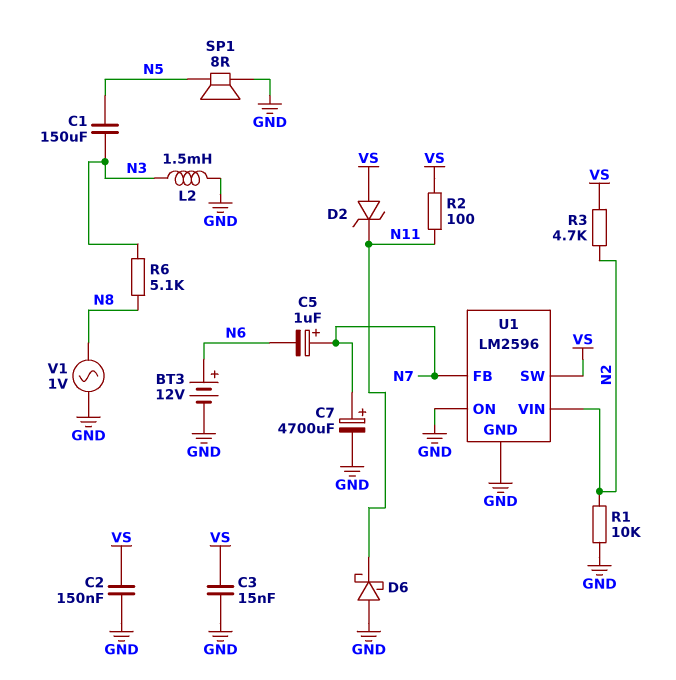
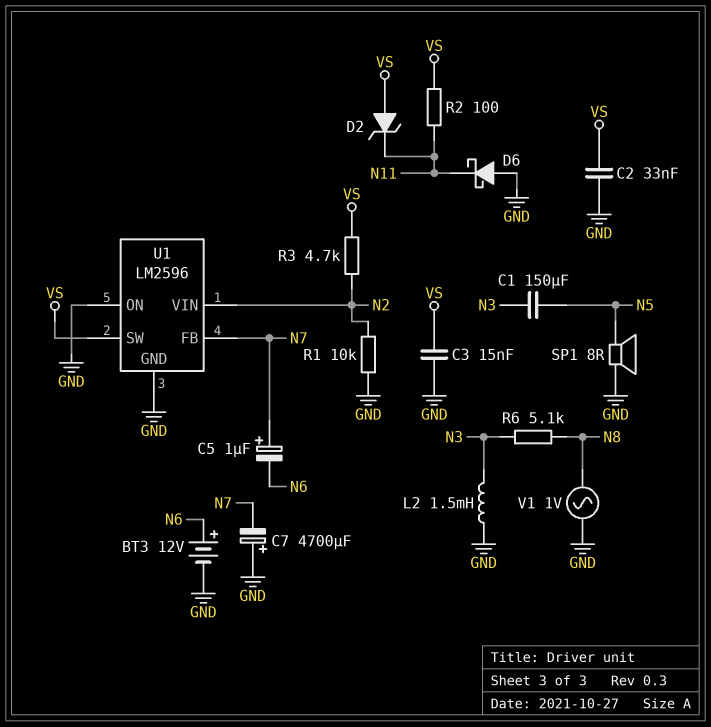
C2: 150nF (GND, VS) -> 33nF (GND, VS)
C7: 4700uF (plus N7, minus GND) -> 4700uF (plus GND, minus N7)

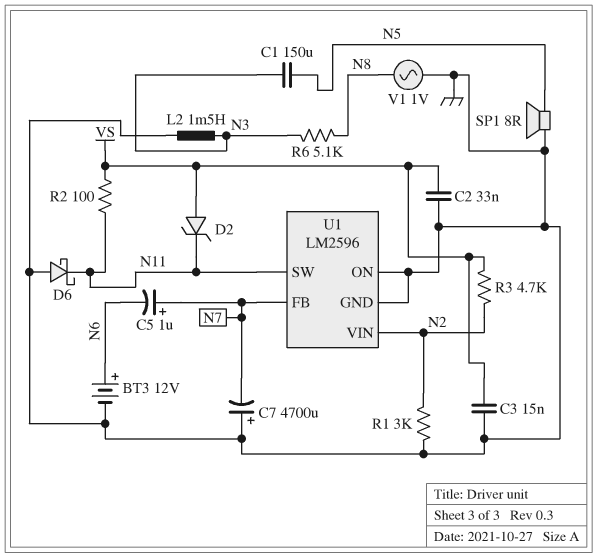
R1: 10k (GND, N2) -> 3k (GND, N2)
U1 pin SW: VS -> N11

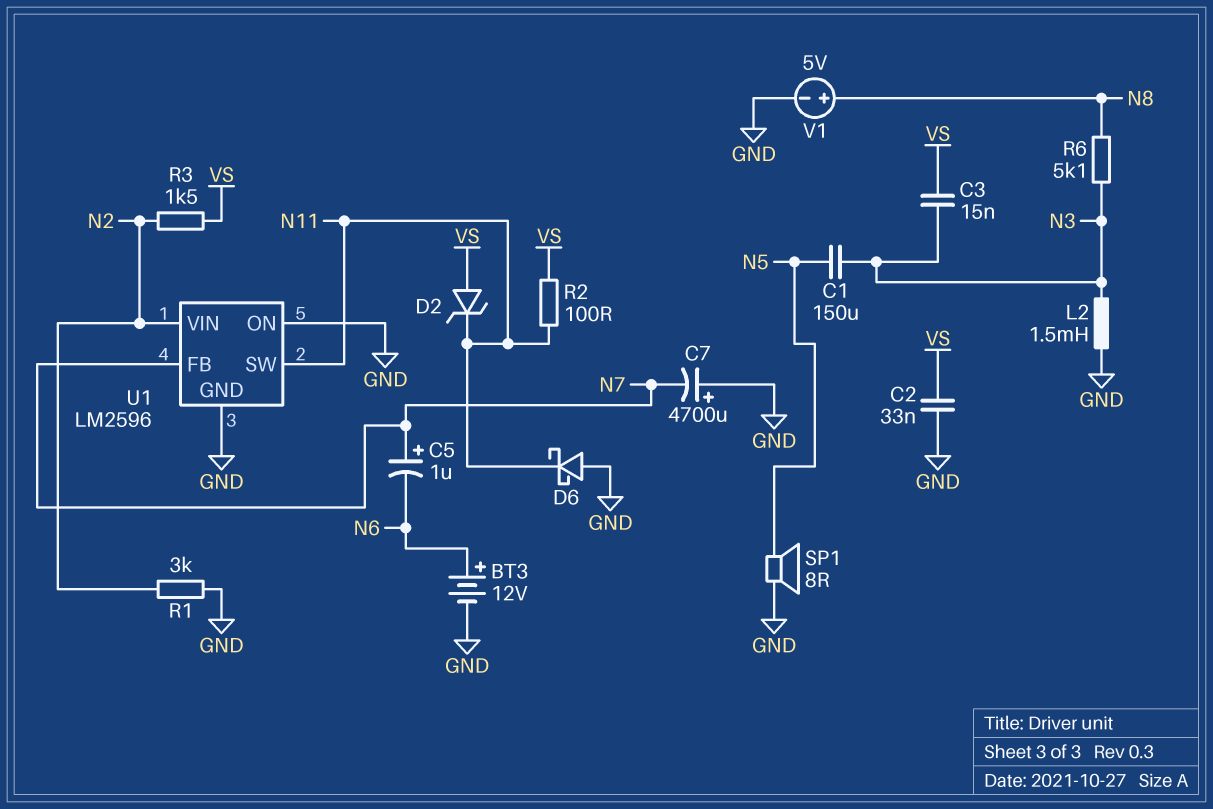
C3: 15nF (GND, VS) -> 15nF (N3, VS)
R3: 4.7k (N2, VS) -> 1.5k (N2, VS)
V1: AC 1V (GND, N8) -> 5V (plus N8, minus GND)

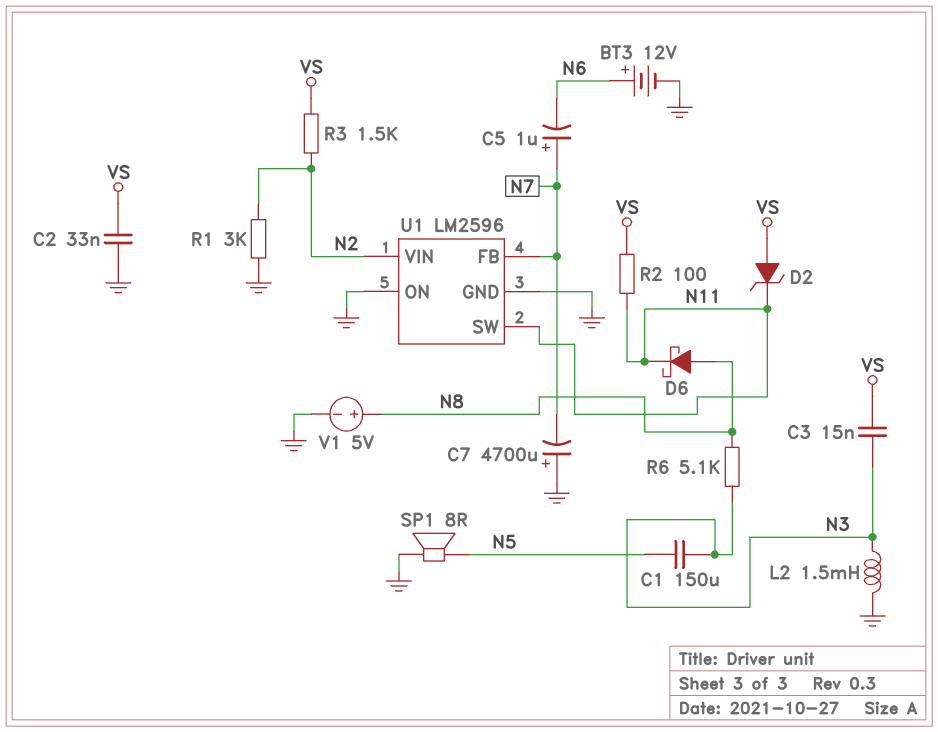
D6: schottky (A GND, K N11) -> schottky (A N8, K N11)

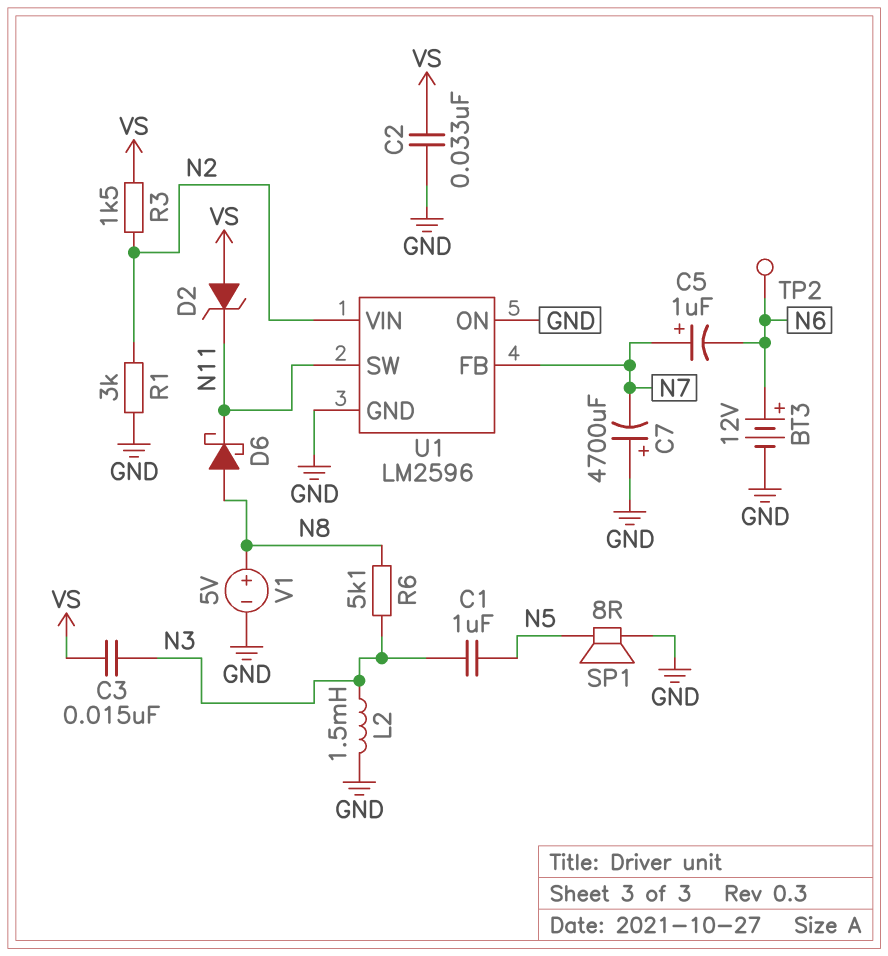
C1: 150uF (N3, N5) -> 1uF (N3, N5)
R2: 100 (N11, VS) -> none
TP2: none -> test point (N6)

